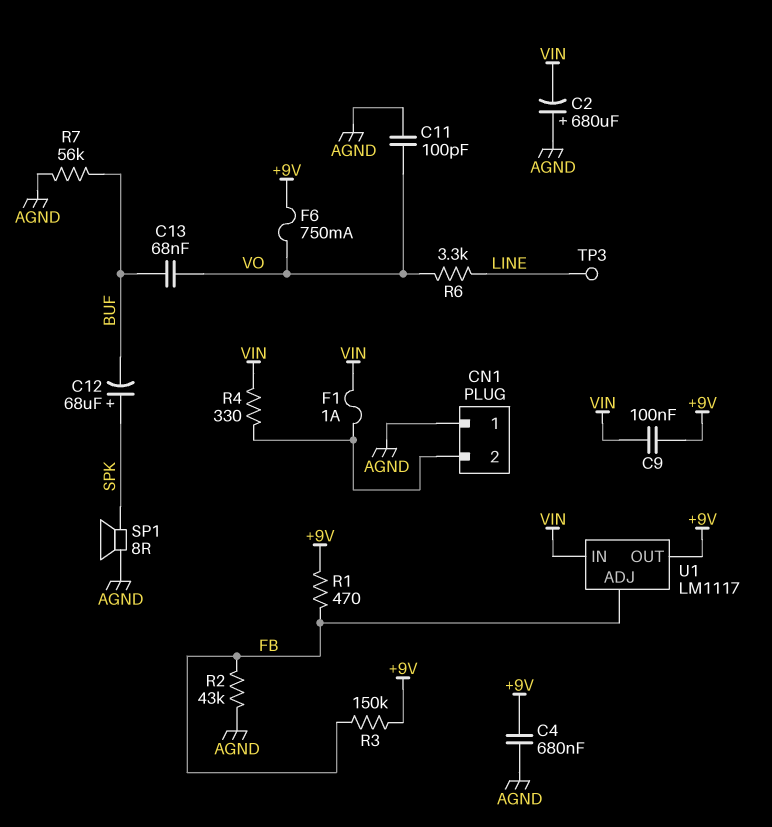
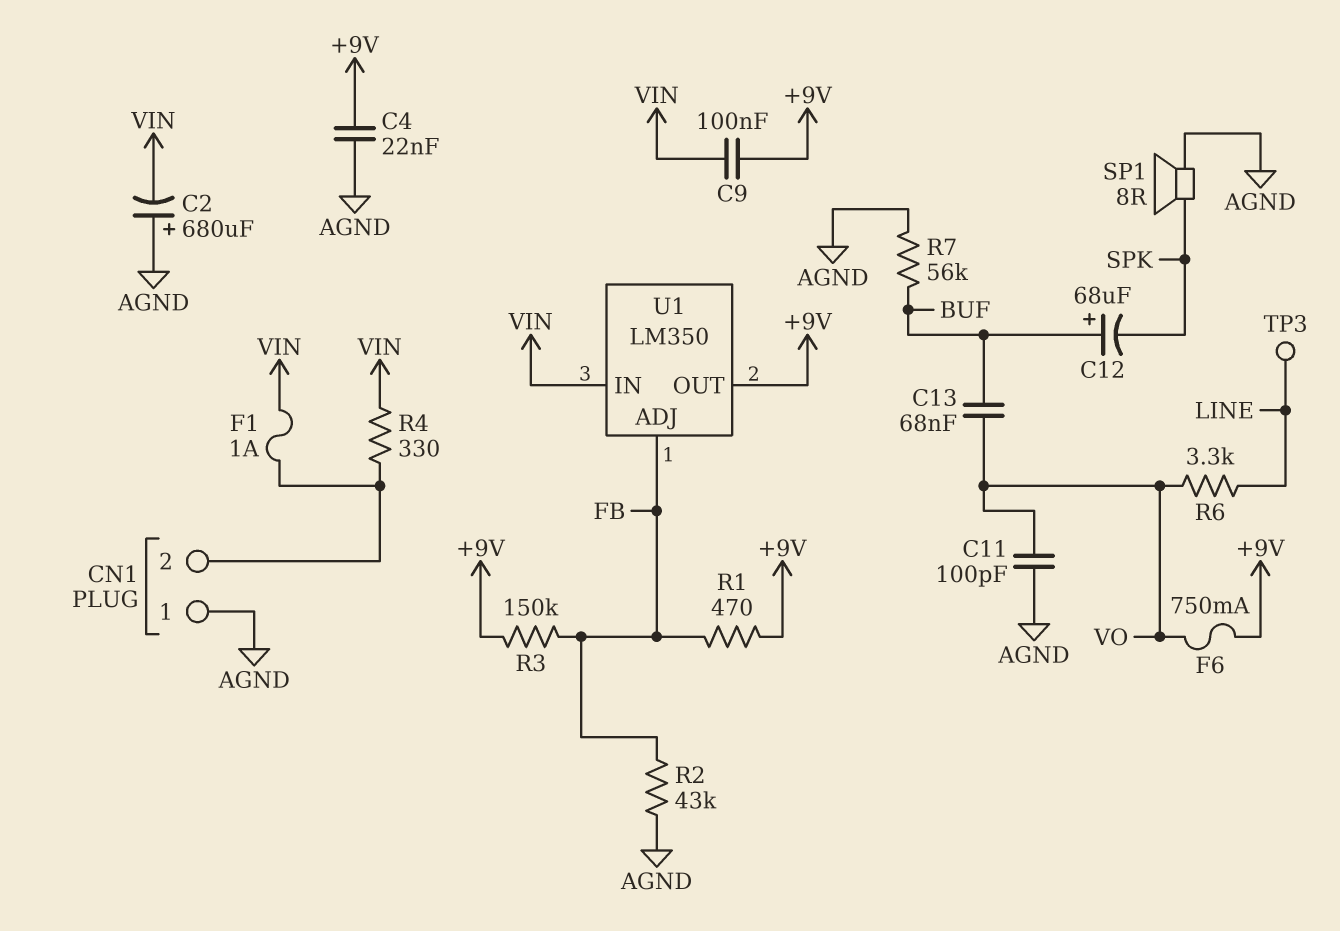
C4: 680nF (+9V, AGND) -> 22nF (+9V, AGND)
C12: 68uF (plus SPK, minus BUF) -> 68uF (plus BUF, minus SPK)
U1: LM1117 -> LM350

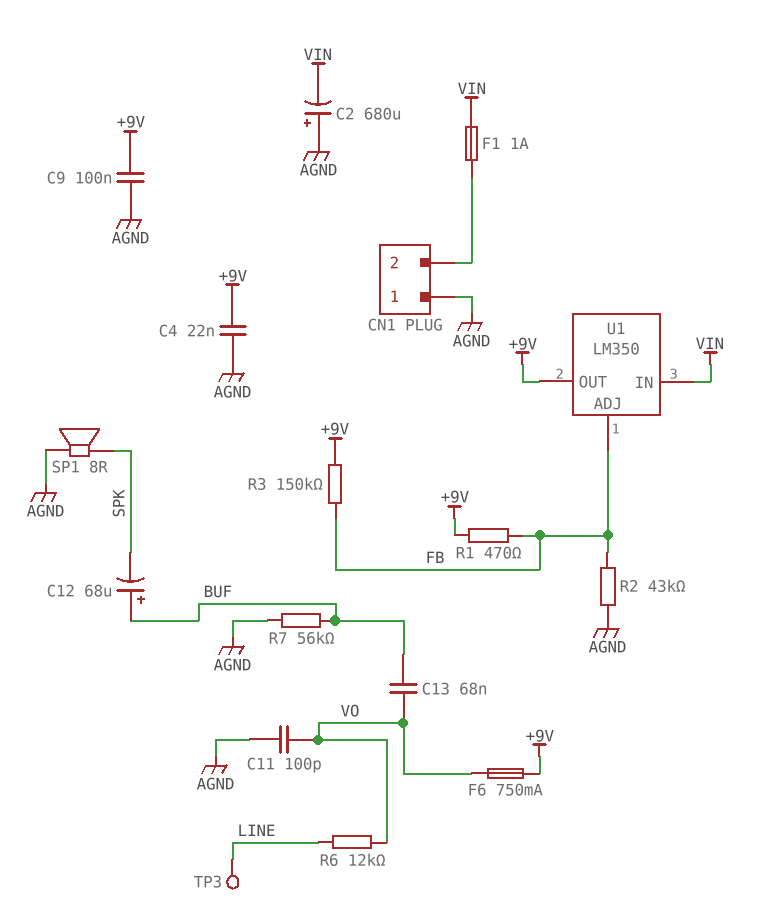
C9: 100nF (+9V, VIN) -> 100nF (+9V, AGND)
R4: 330 (CN1/2, VIN) -> none
R6: 3.3k (LINE, VO) -> 12k (LINE, VO)

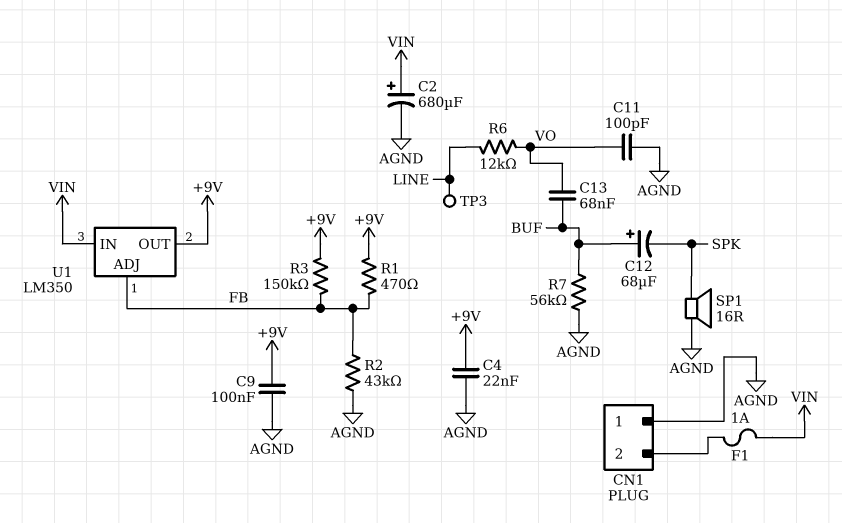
C2: 680uF (plus AGND, minus VIN) -> 680uF (plus VIN, minus AGND)
F6: 750mA (+9V, VO) -> none
SP1: speaker 8R (AGND, SPK) -> speaker 16R (AGND, SPK)

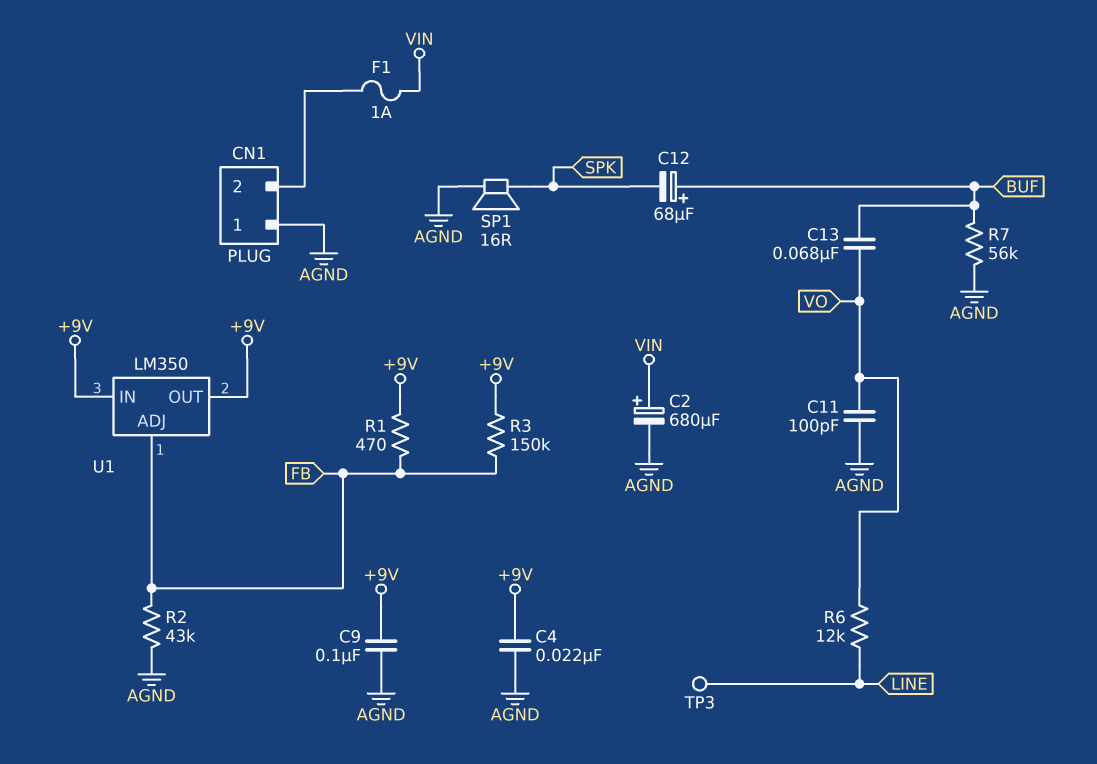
U1 pin IN: VIN -> +9V

